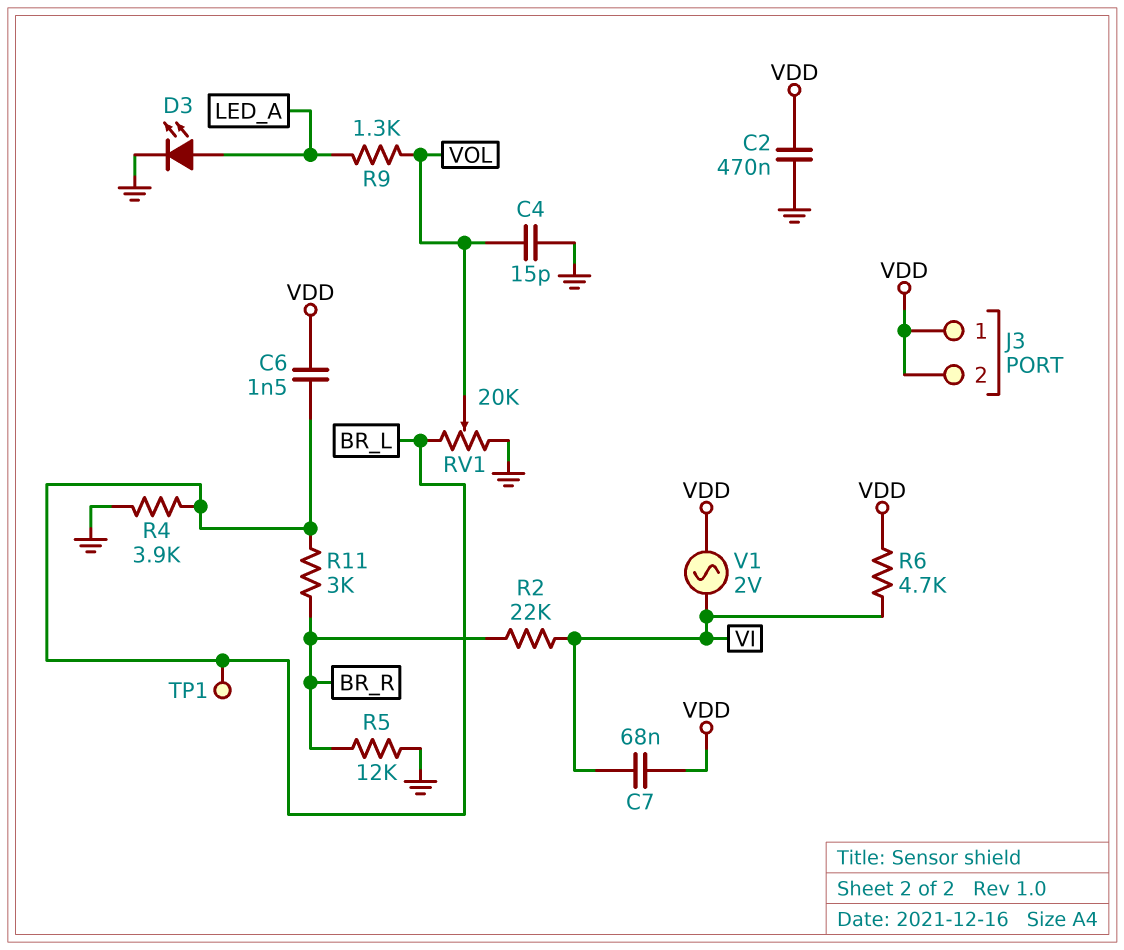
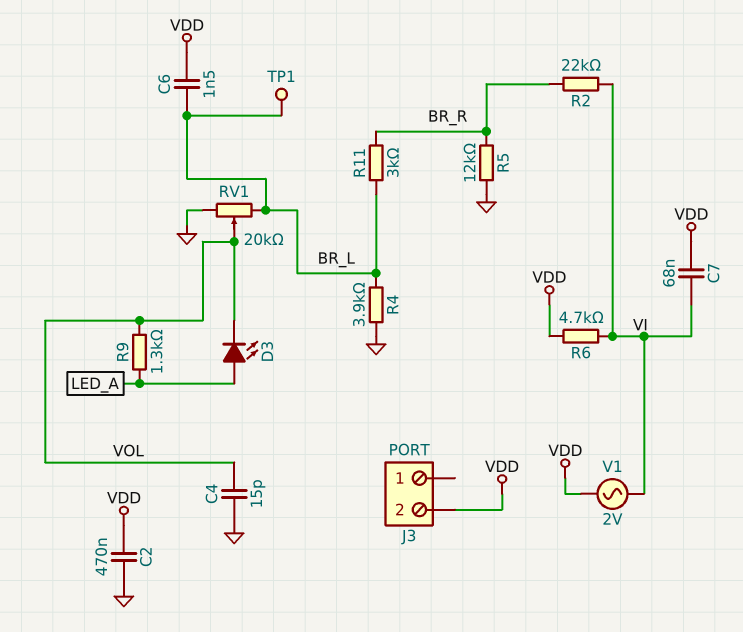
D3: LED (A LED_A, K GND) -> LED (A LED_A, K VOL)
J3 pin 1: VDD -> none

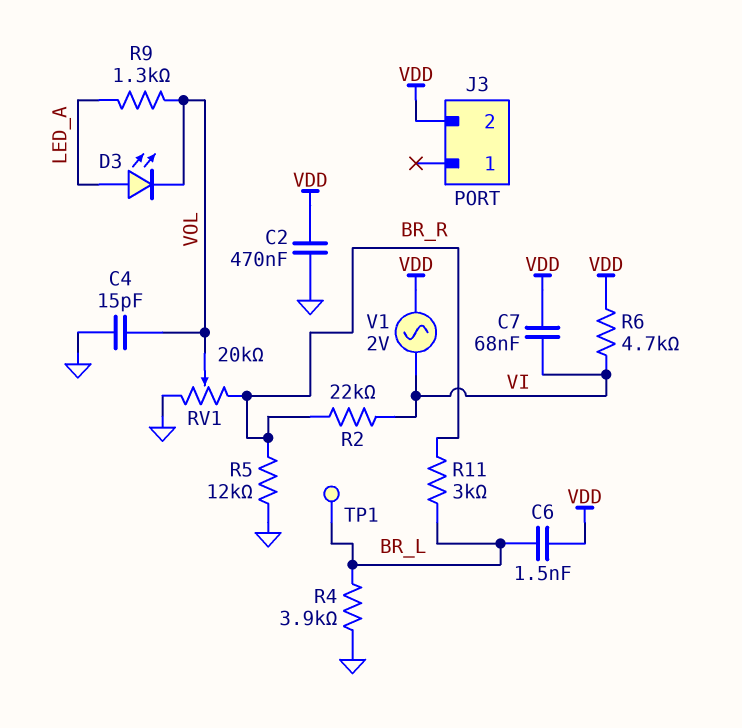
RV1: 20k (BR_L, GND, wiper VOL) -> 20k (BR_R, GND, wiper VOL)

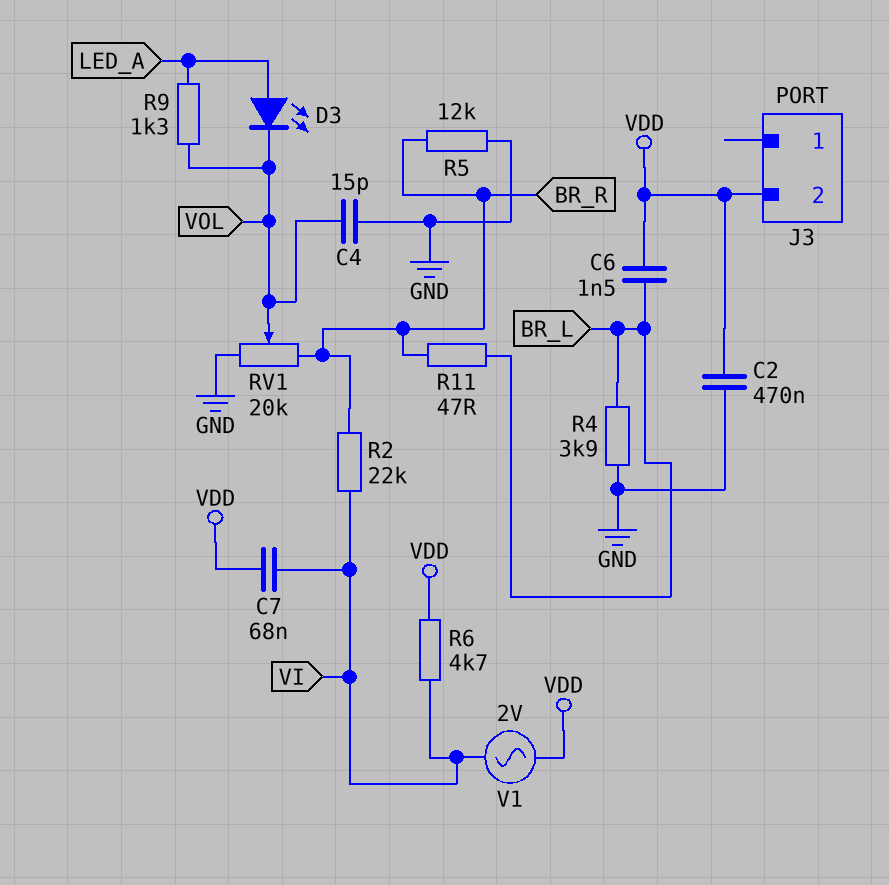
R11: 3k (BR_L, BR_R) -> 47 (BR_L, BR_R)
TP1: test point (BR_L) -> none

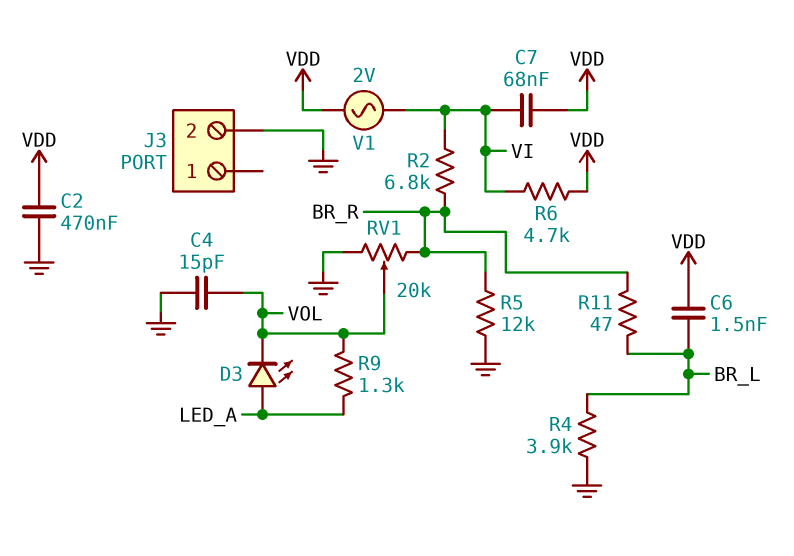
J3 pin 2: VDD -> GND
R2: 22k (BR_R, VI) -> 6.8k (BR_R, VI)

